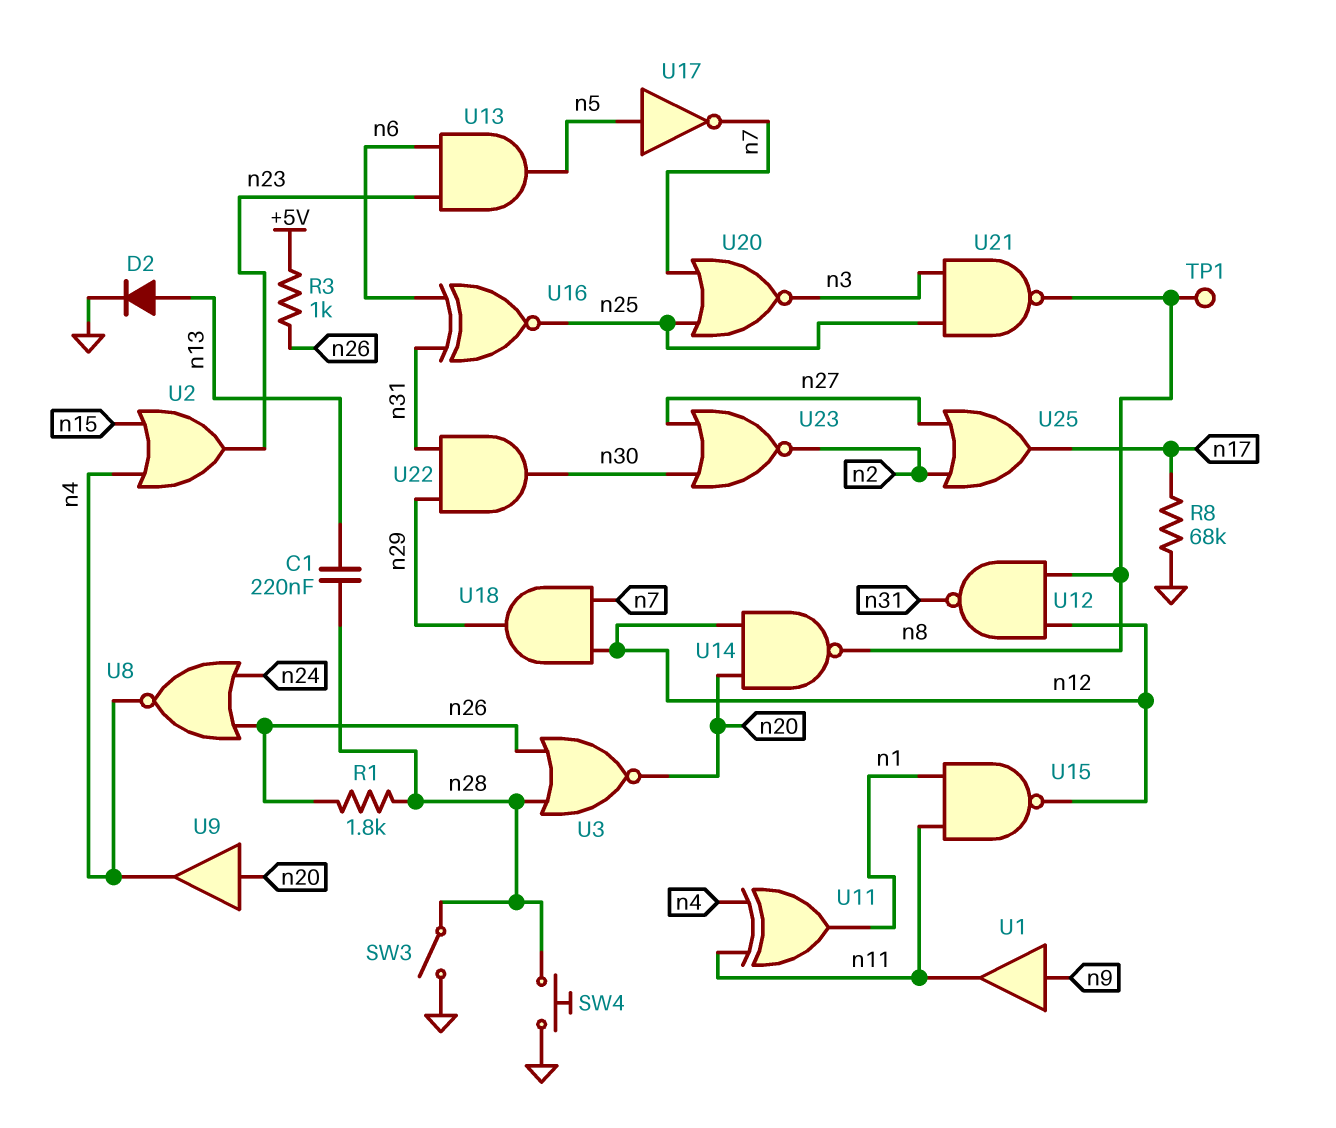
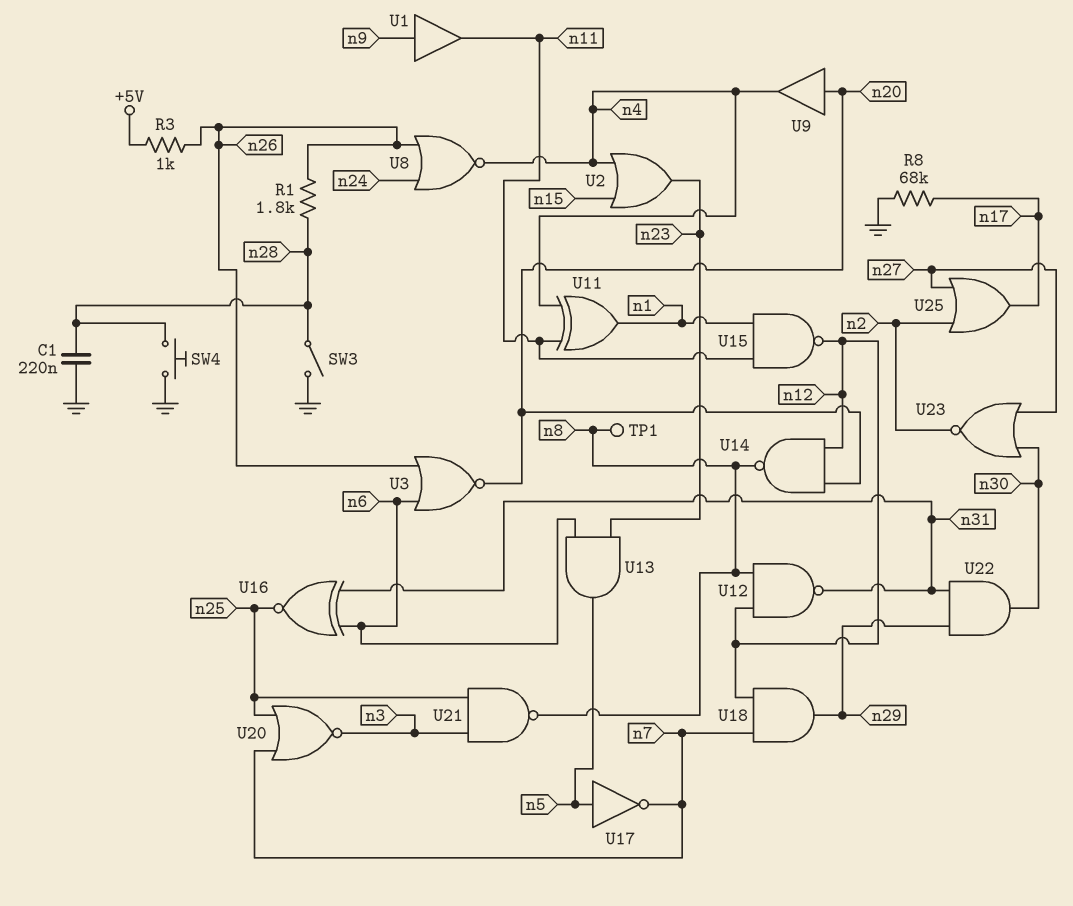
C1: 220nF (n13, n28) -> 220nF (GND, n28)
D2: diode (A n13, K GND) -> none
U3: NOR (in n26, in n28, out n20) -> NOR (in n6, in n26, out n20)

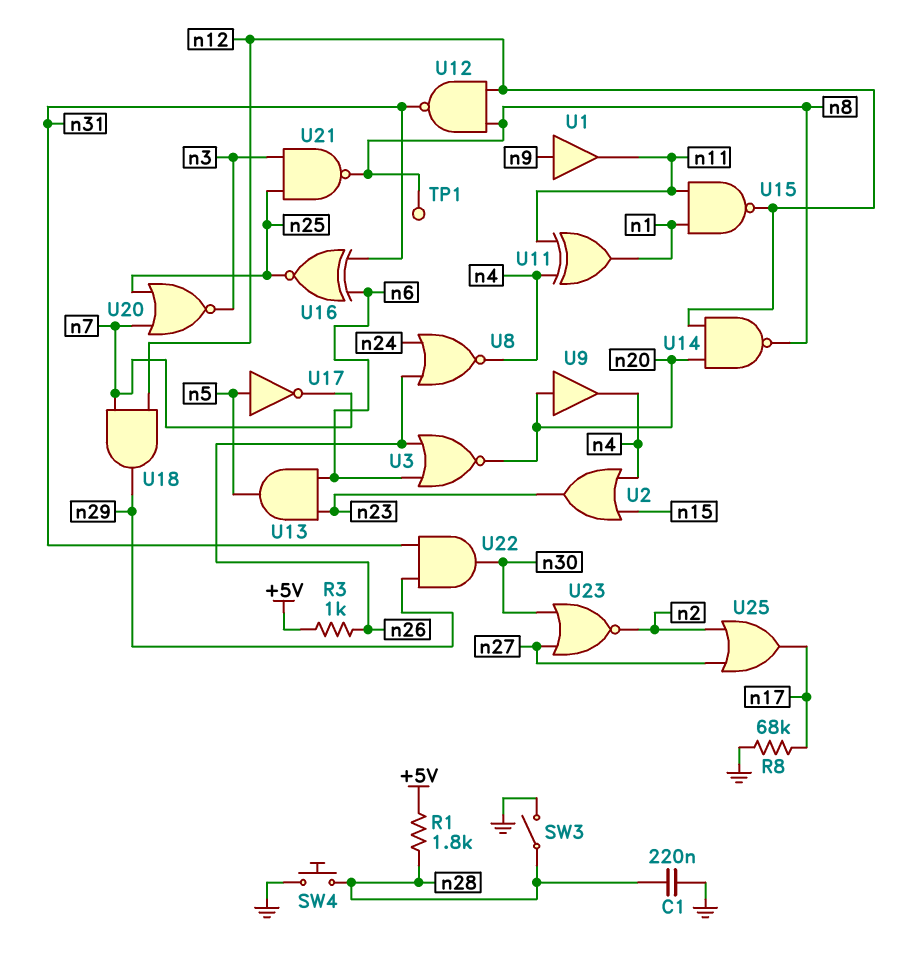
R1: 1.8k (n26, n28) -> 1.8k (+5V, n28)

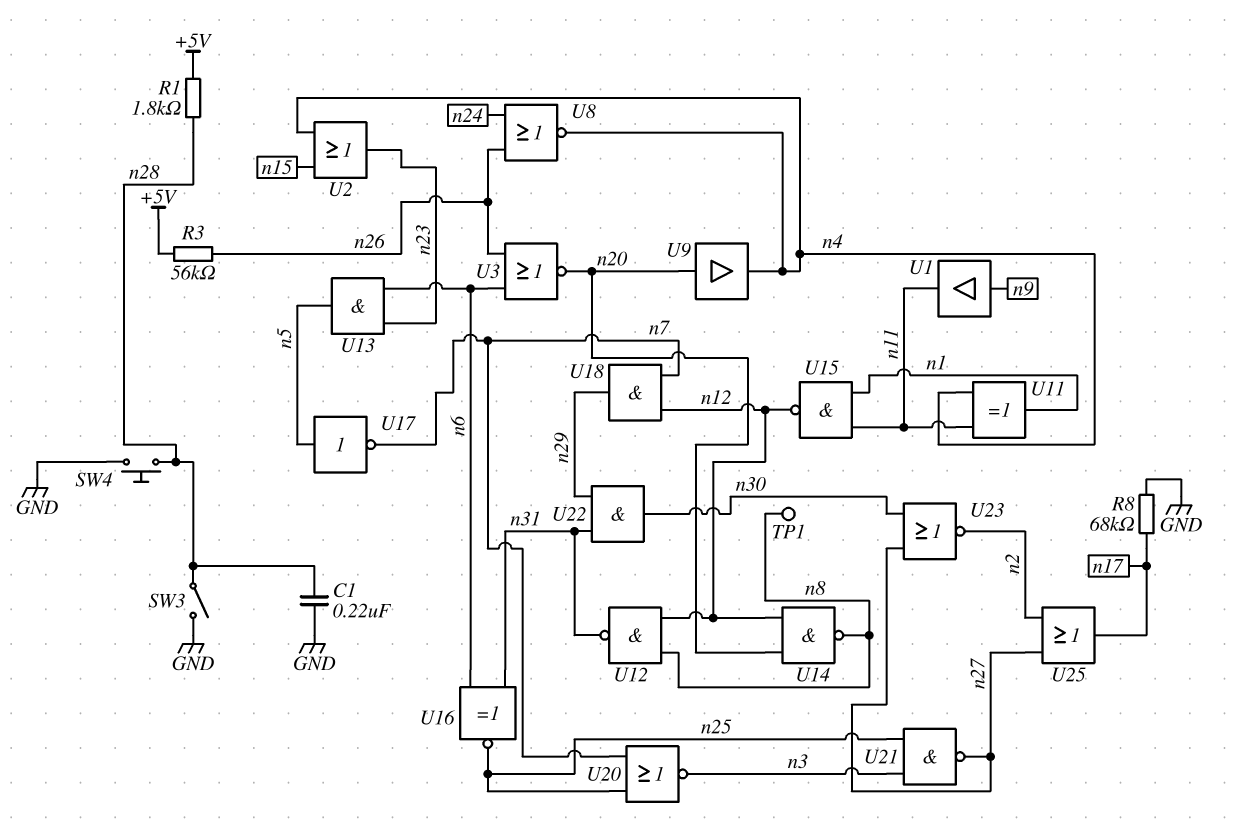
R3: 1k (+5V, n26) -> 56k (+5V, n26)
U21: NAND (in n3, in n25, out n8) -> NAND (in n3, in n25, out n27)

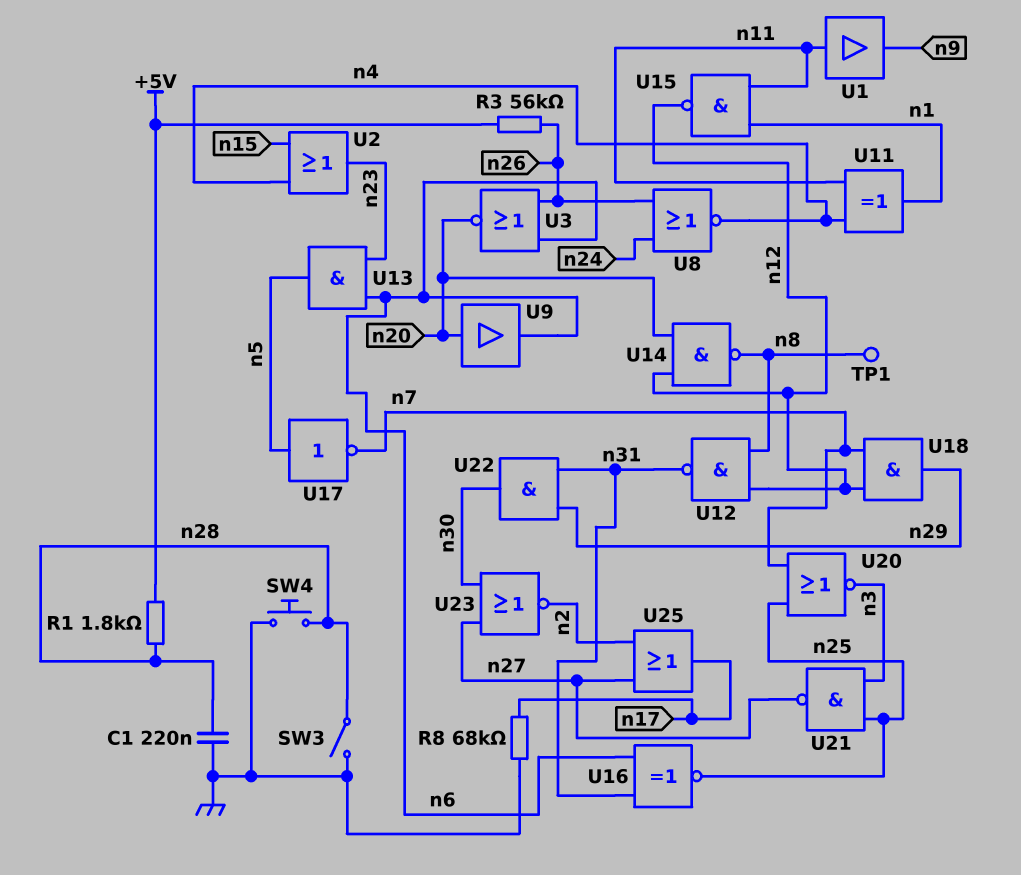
U1: buffer (in n9, out n11) -> buffer (in n11, out n9)
U9: buffer (in n20, out n4) -> buffer (in n20, out n6)

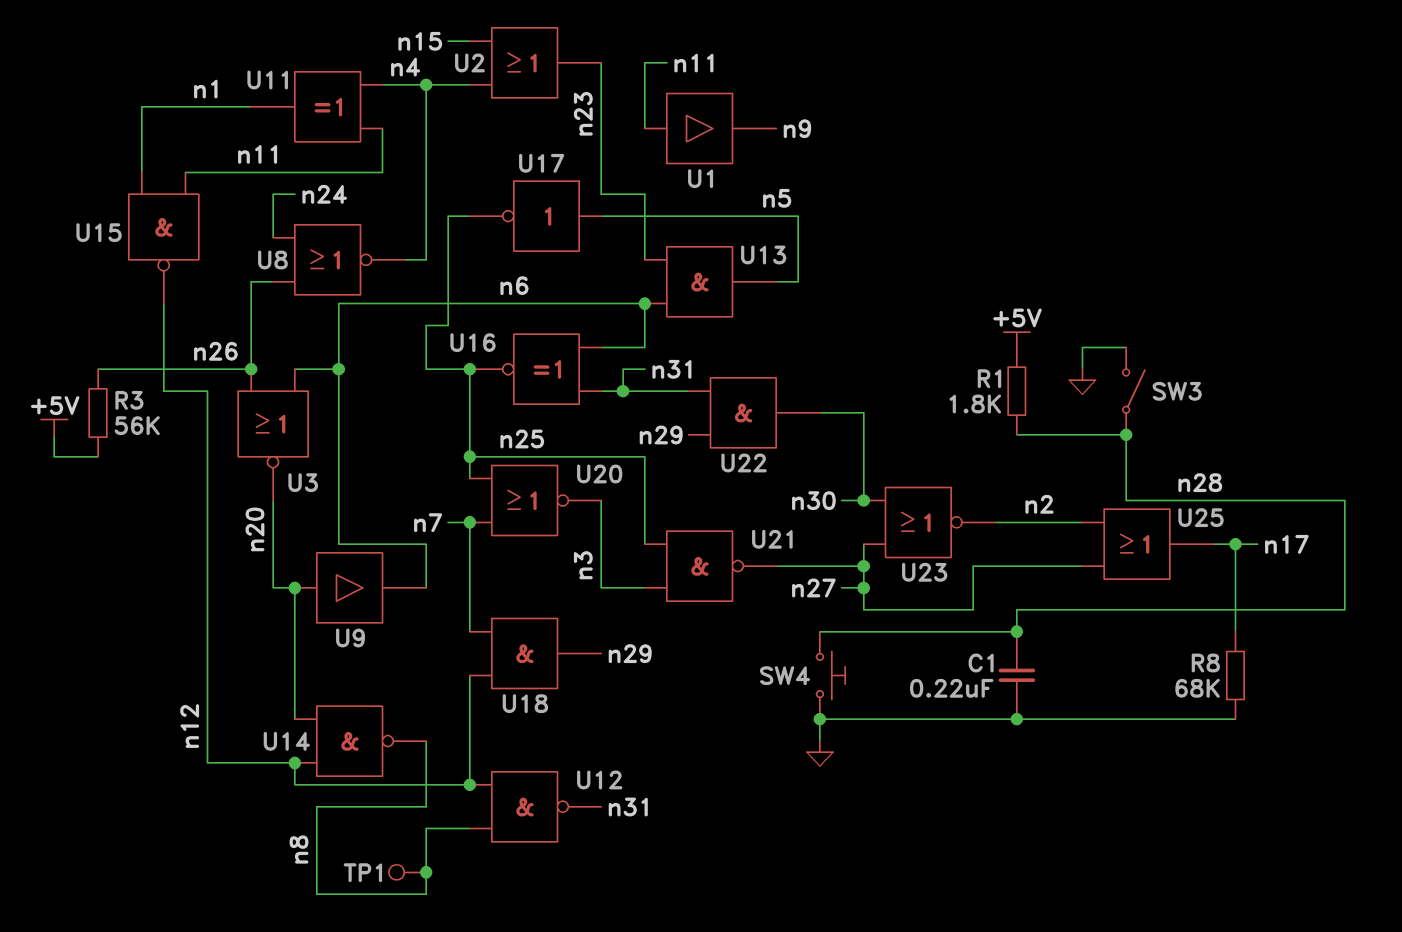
U17: NOT (in n5, out n7) -> NOT (in n5, out n25)

